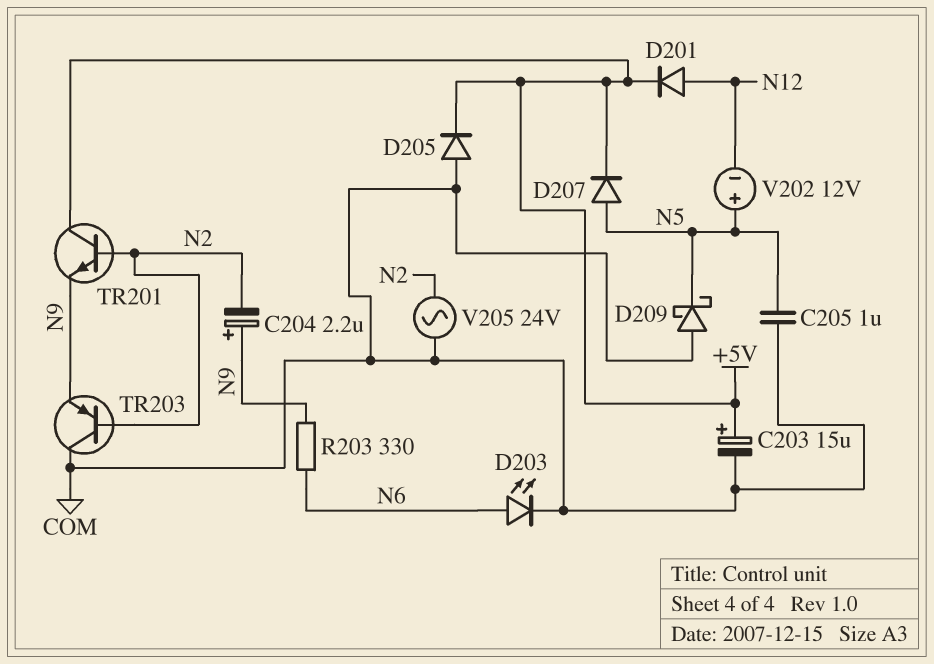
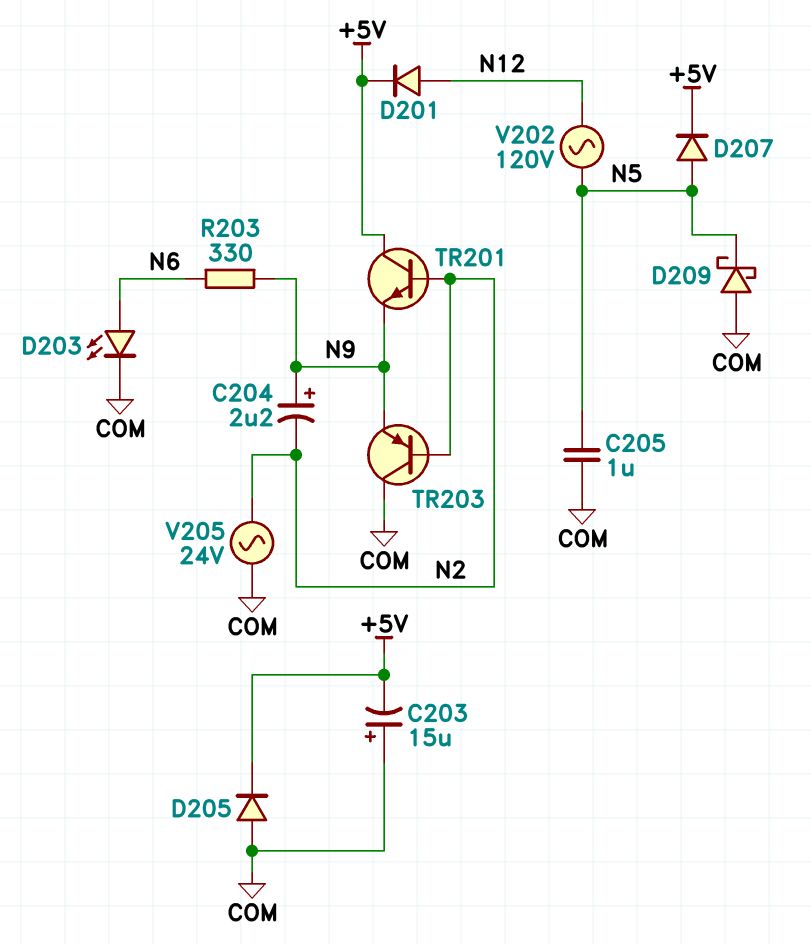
C203: 15uF (plus +5V, minus COM) -> 15uF (plus COM, minus +5V)
V202: 12V (plus N5, minus N12) -> AC 120V (N5, N12)

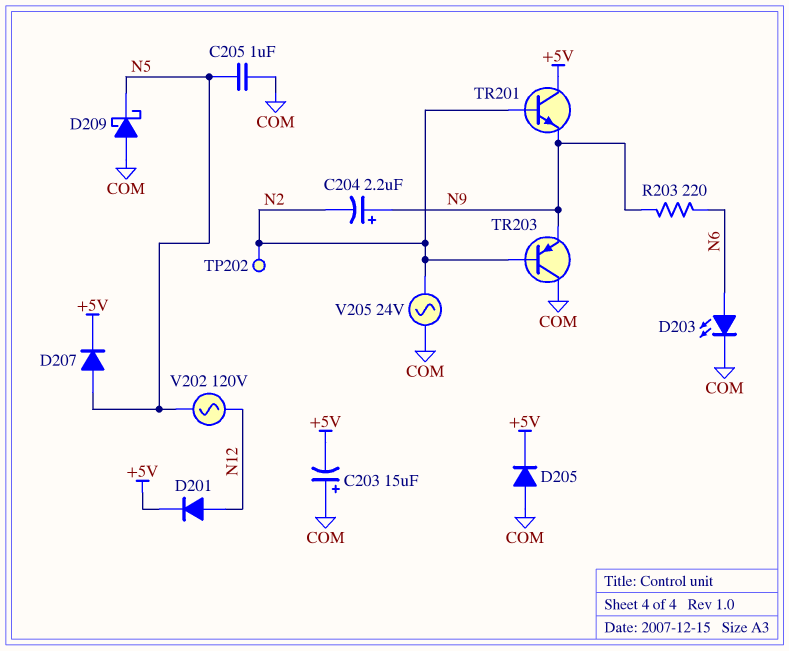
R203: 330 (N6, N9) -> 220 (N6, N9)
TP202: none -> test point (N2)

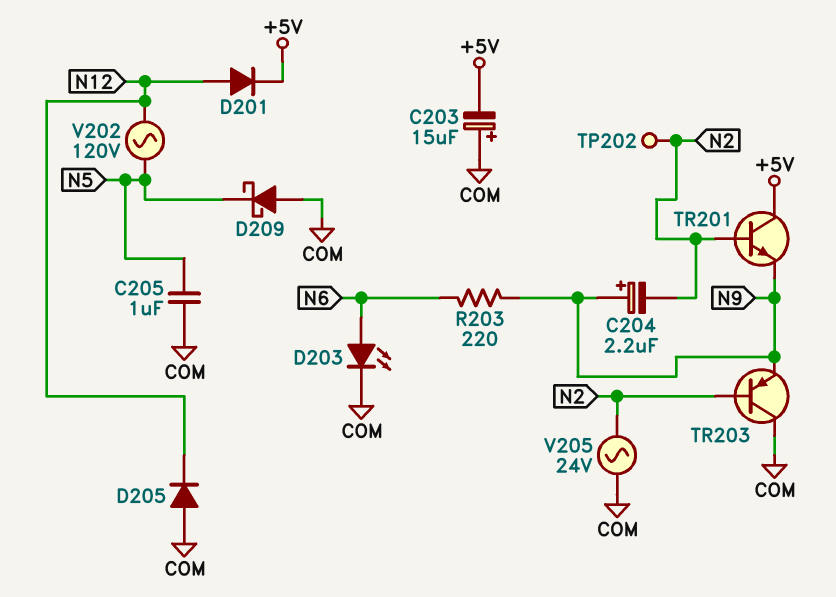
D205: diode (A COM, K +5V) -> diode (A COM, K N12)
D207: diode (A N5, K +5V) -> none

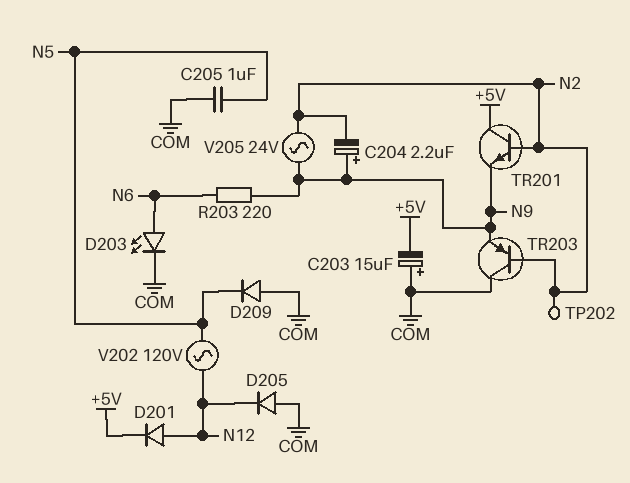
D209: schottky (A COM, K N5) -> diode (A COM, K N5)
V205: AC 24V (COM, N2) -> AC 24V (N2, N9)

